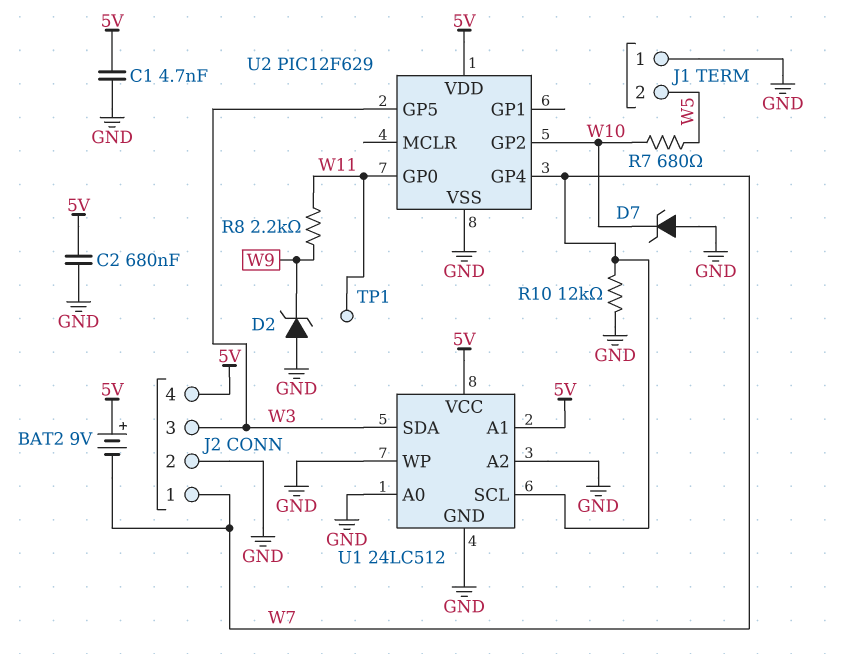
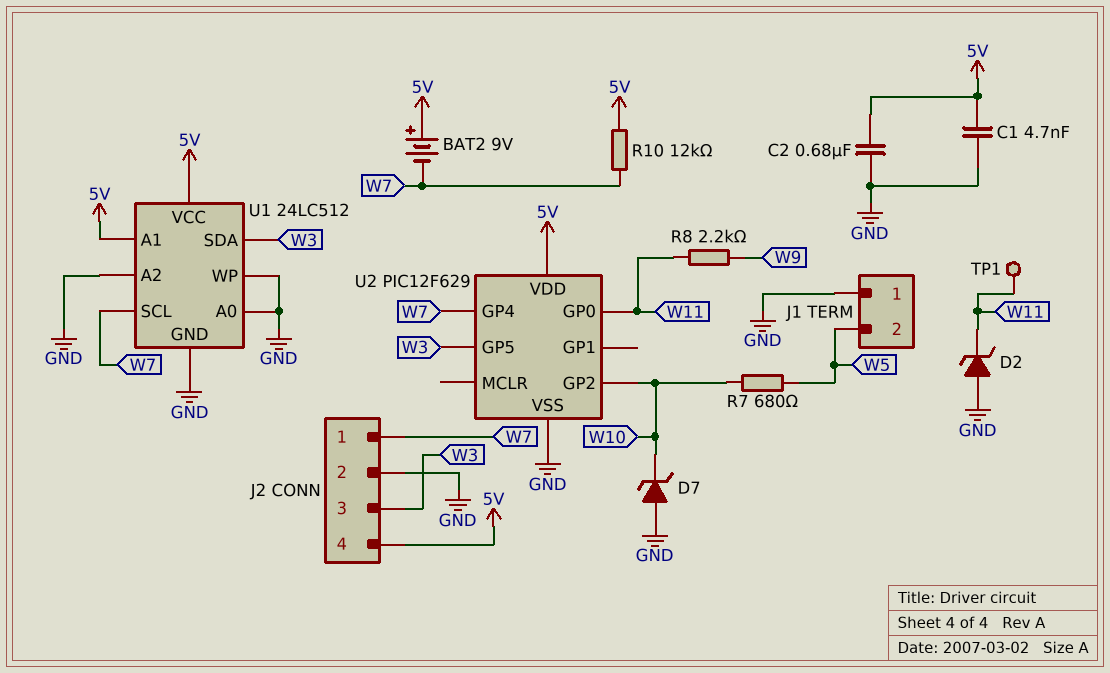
D2: zener (A GND, K W9) -> zener (A GND, K W11)
R10: 12k (GND, W7) -> 12k (5V, W7)

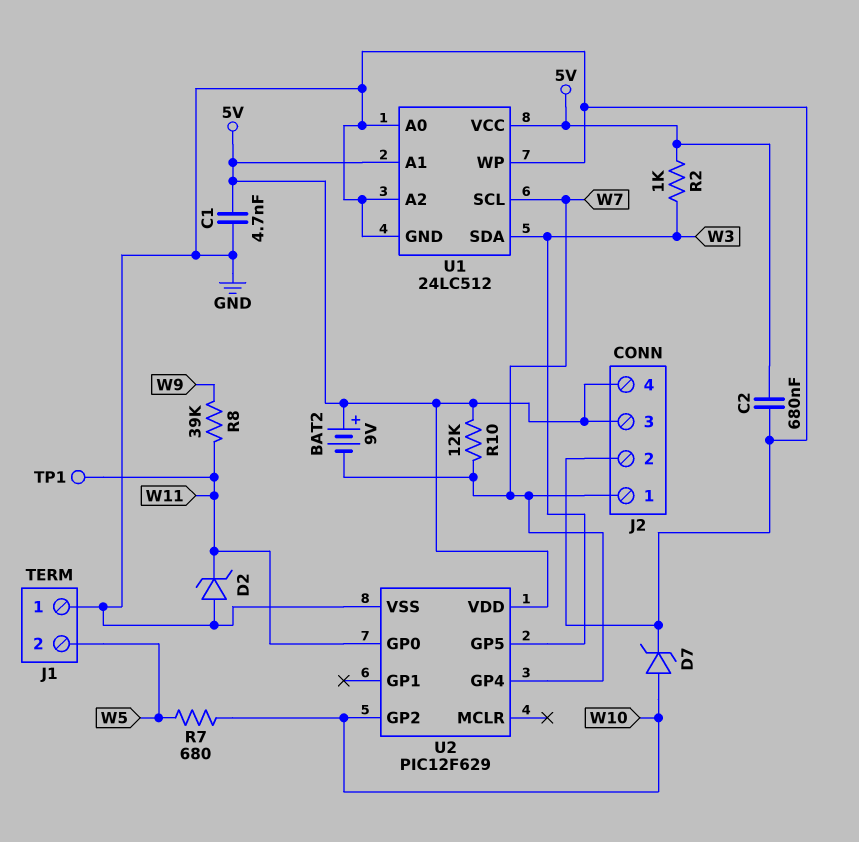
D7: zener (A GND, K W10) -> zener (A W10, K GND)
J2 pin 3: W3 -> 5V
R2: none -> 1k (5V, W3)
R8: 2.2k (W9, W11) -> 39k (W9, W11)

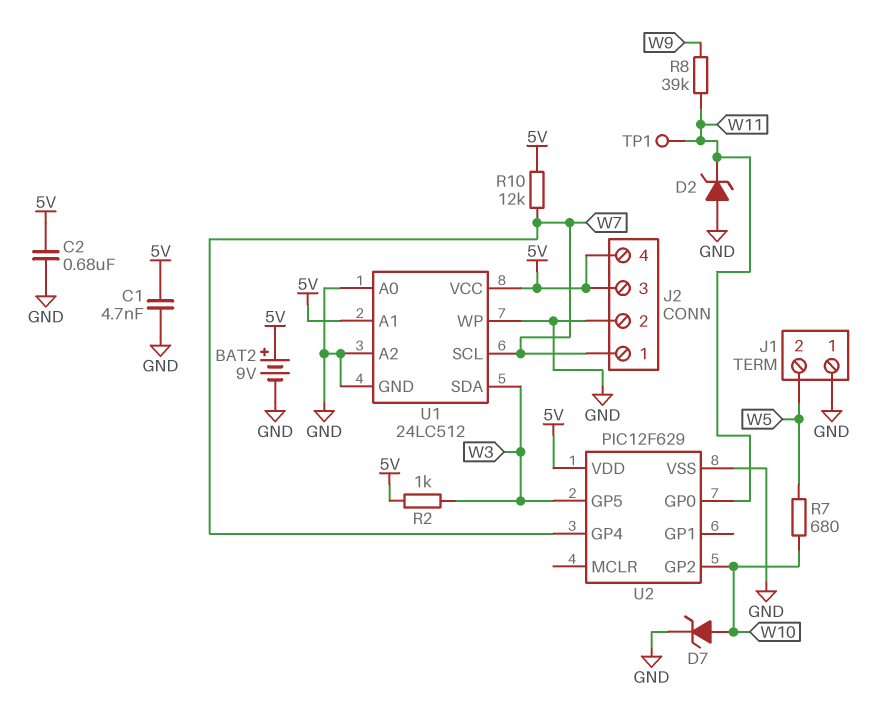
BAT2: 9V (plus 5V, minus W7) -> 9V (plus 5V, minus GND)

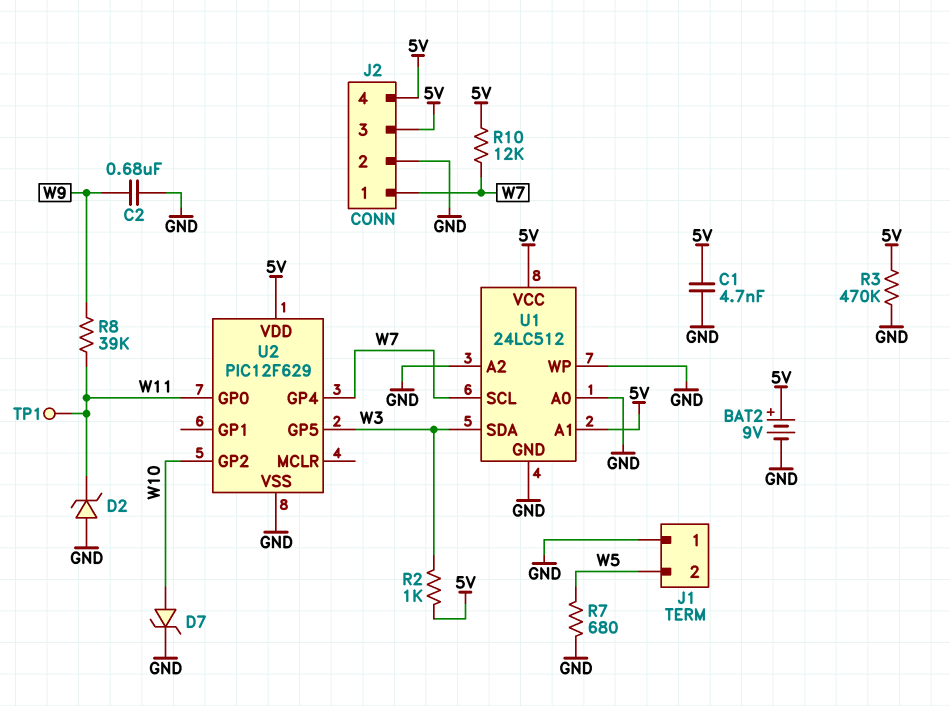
C2: 680nF (5V, GND) -> 680nF (GND, W9)
R3: none -> 470k (5V, GND)
R7: 680 (W5, W10) -> 680 (GND, W5)

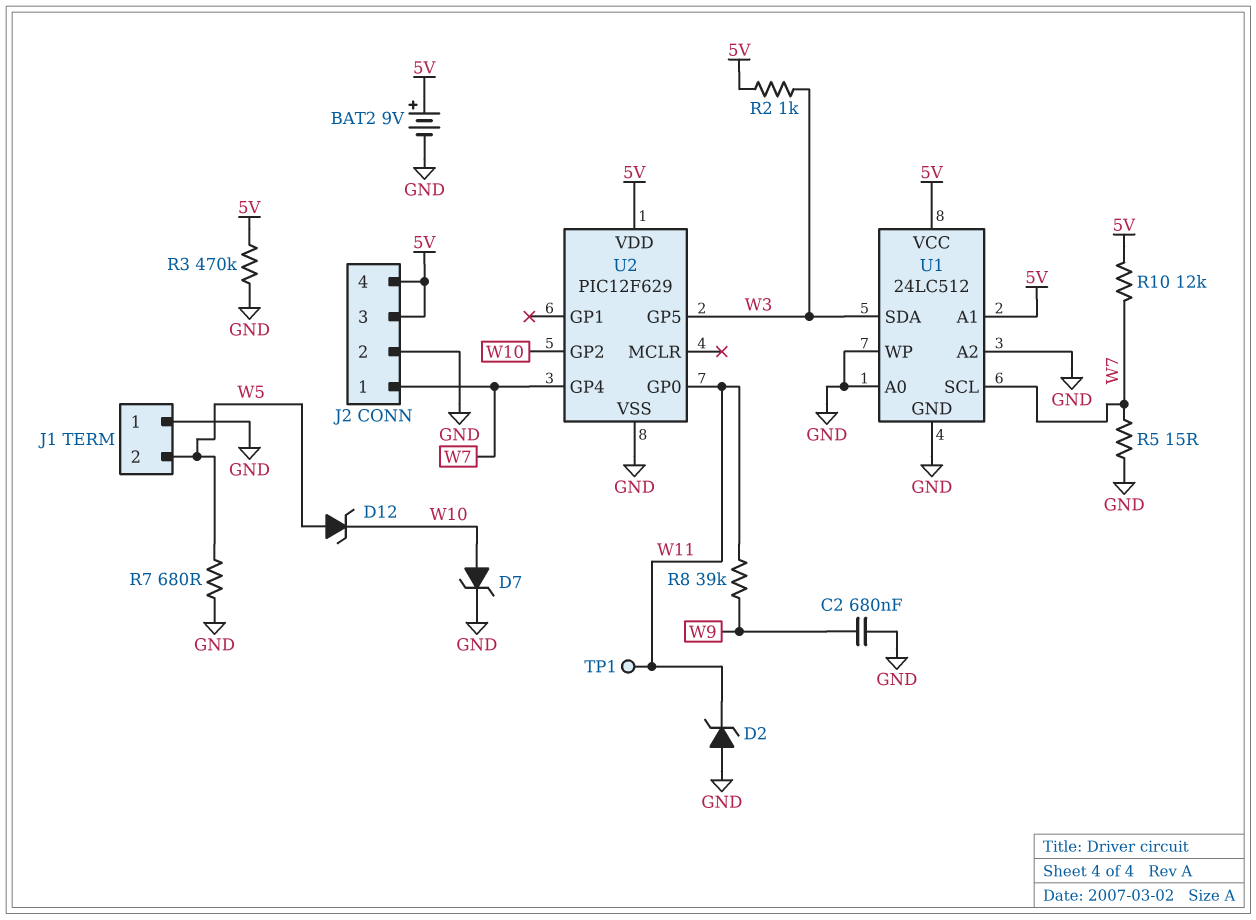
C1: 4.7nF (5V, GND) -> none
D12: none -> zener (A W5, K W10)
R5: none -> 15 (GND, W7)

